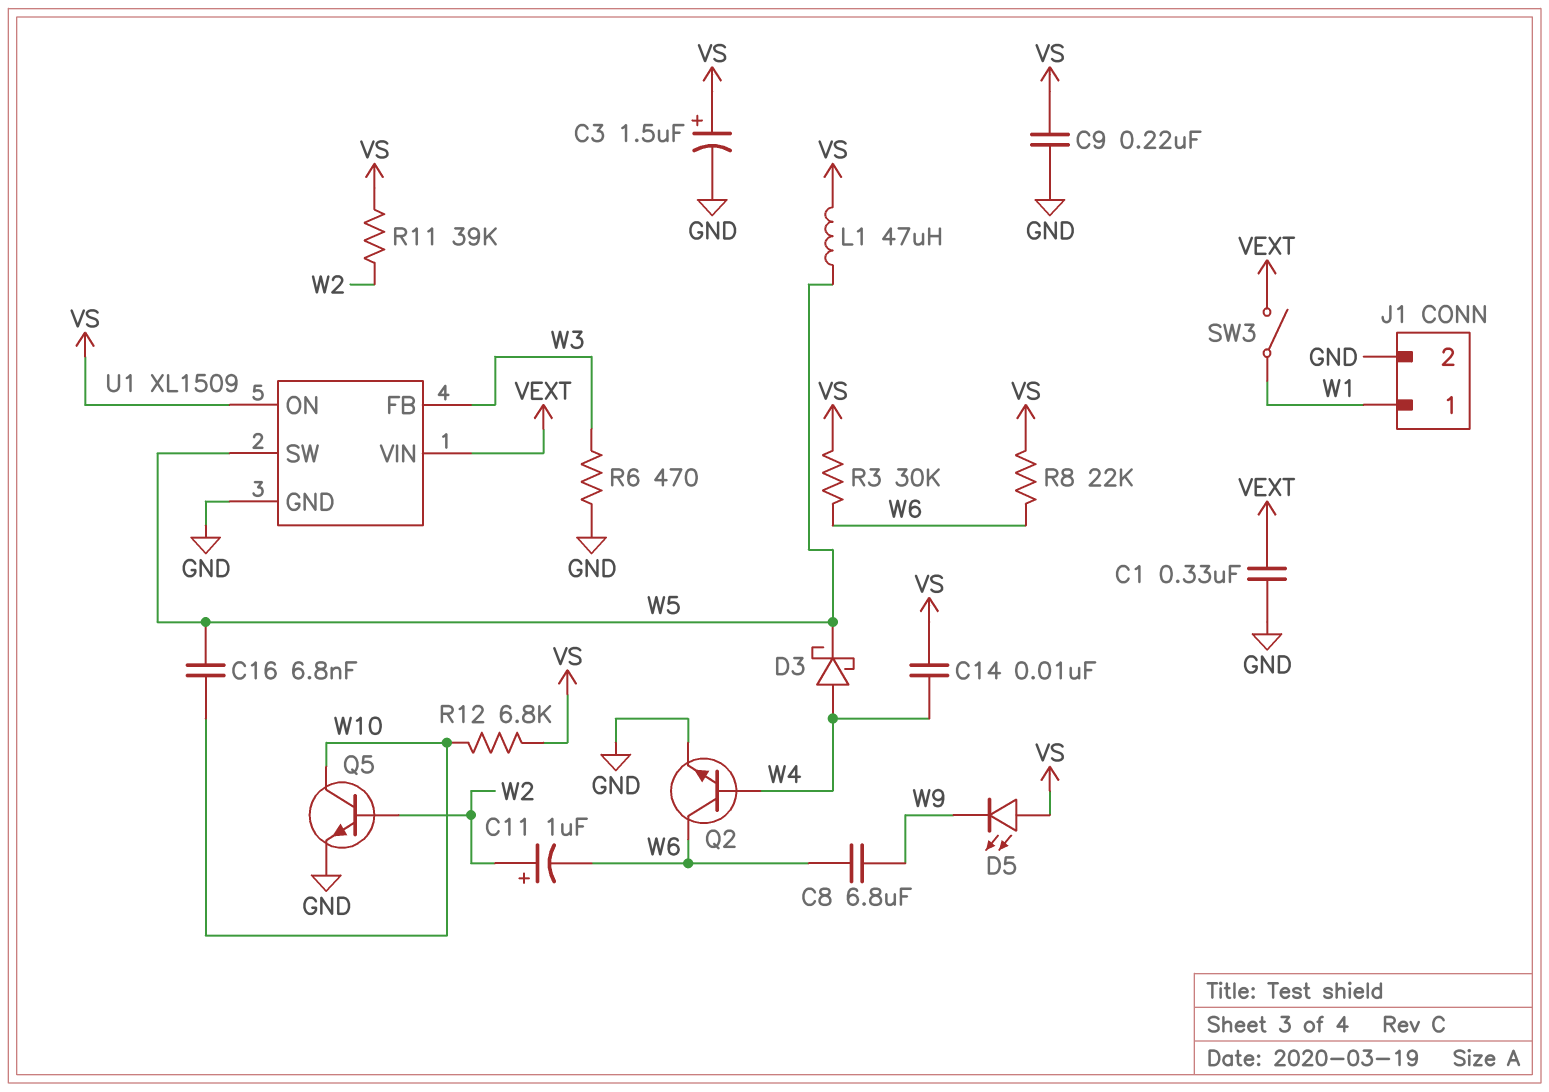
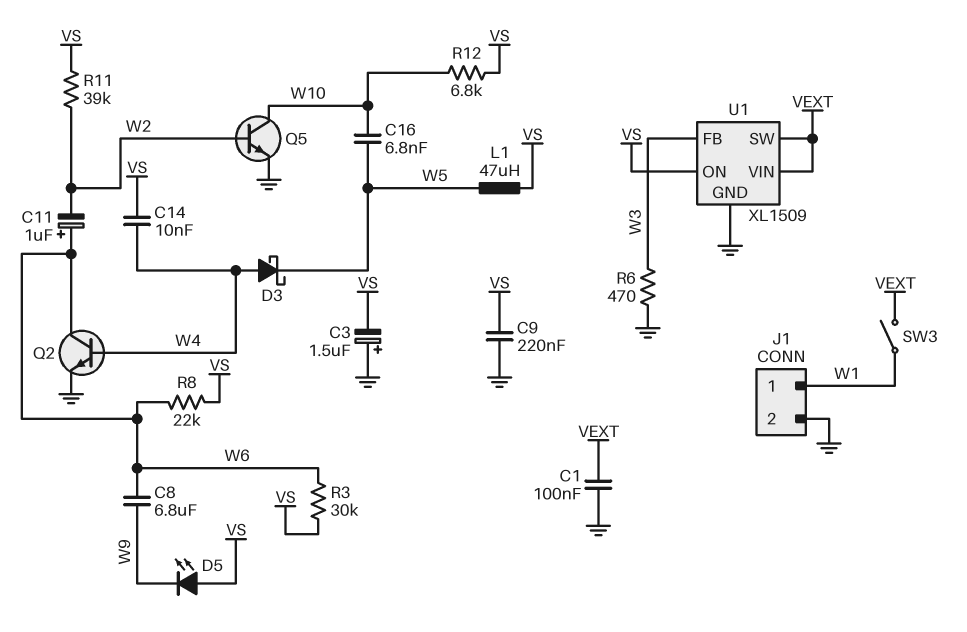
C1: 330nF (GND, VEXT) -> 100nF (GND, VEXT)
C3: 1.5uF (plus VS, minus GND) -> 1.5uF (plus GND, minus VS)
C11: 1uF (plus W2, minus W6) -> 1uF (plus W6, minus W2)
U1 pin SW: W5 -> VEXT

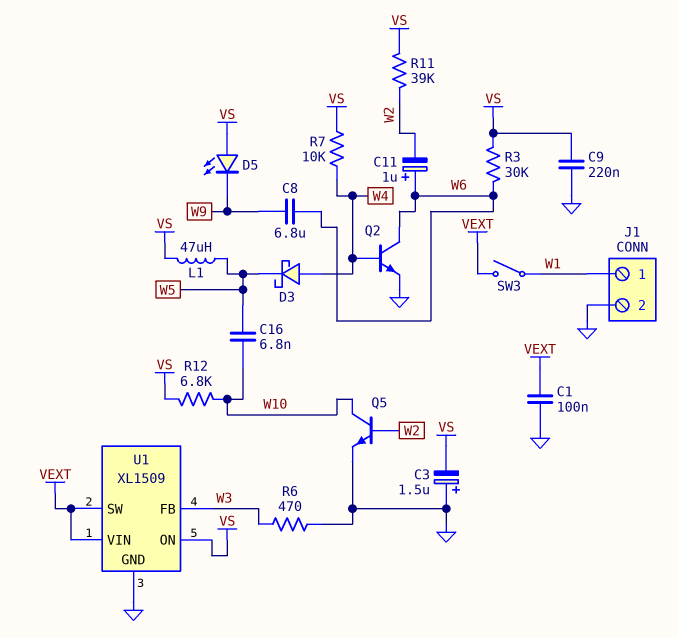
C14: 10nF (VS, W4) -> none
R7: none -> 10k (VS, W4)
R8: 22k (VS, W6) -> none

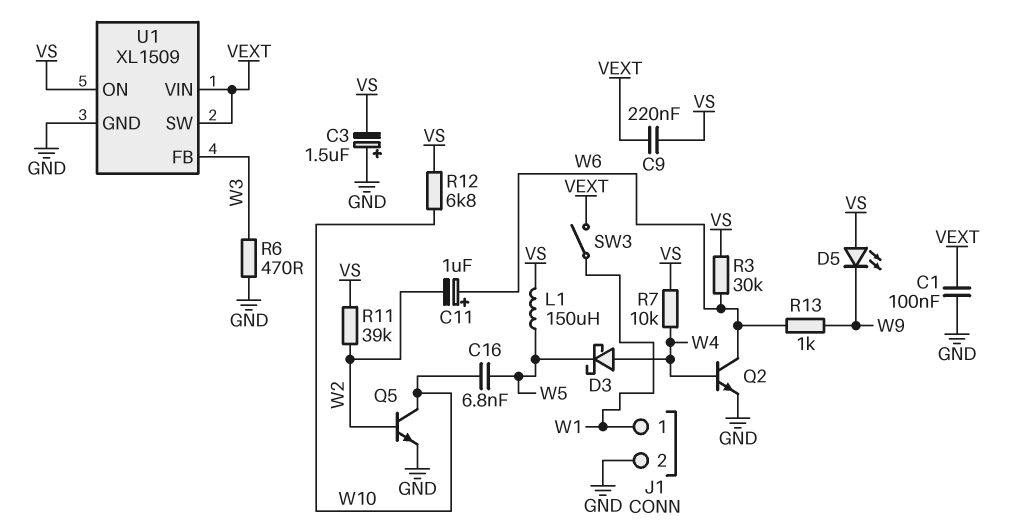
C8: 6.8uF (W6, W9) -> none
C9: 220nF (GND, VS) -> 220nF (VEXT, VS)
L1: 47uH (VS, W5) -> 150uH (VS, W5)
R13: none -> 1k (W6, W9)

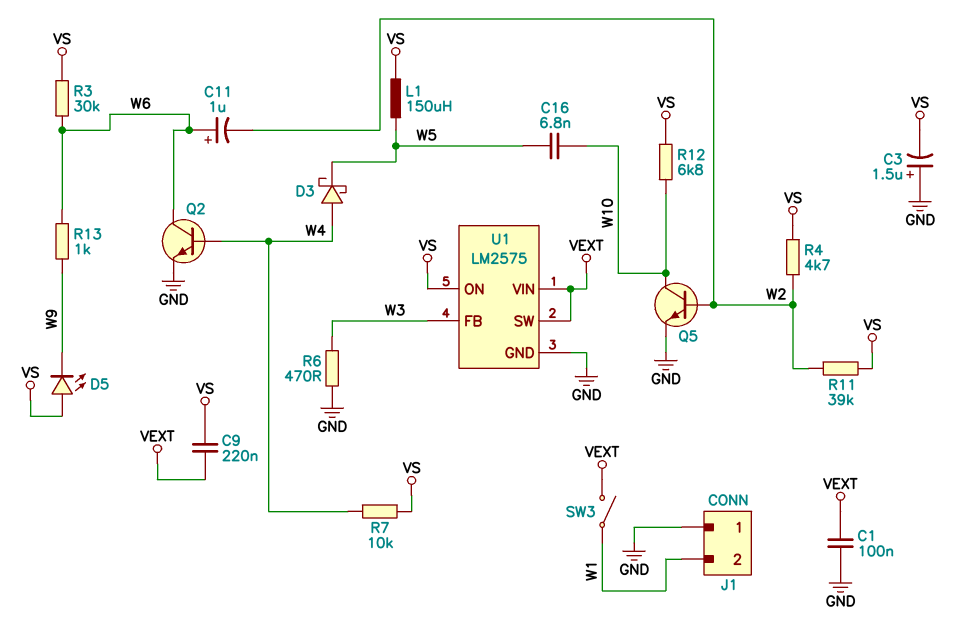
J1 pin 1: W1 -> GND
J1 pin 2: GND -> W1
R4: none -> 4.7k (VS, W2)
U1: XL1509 -> LM2575

